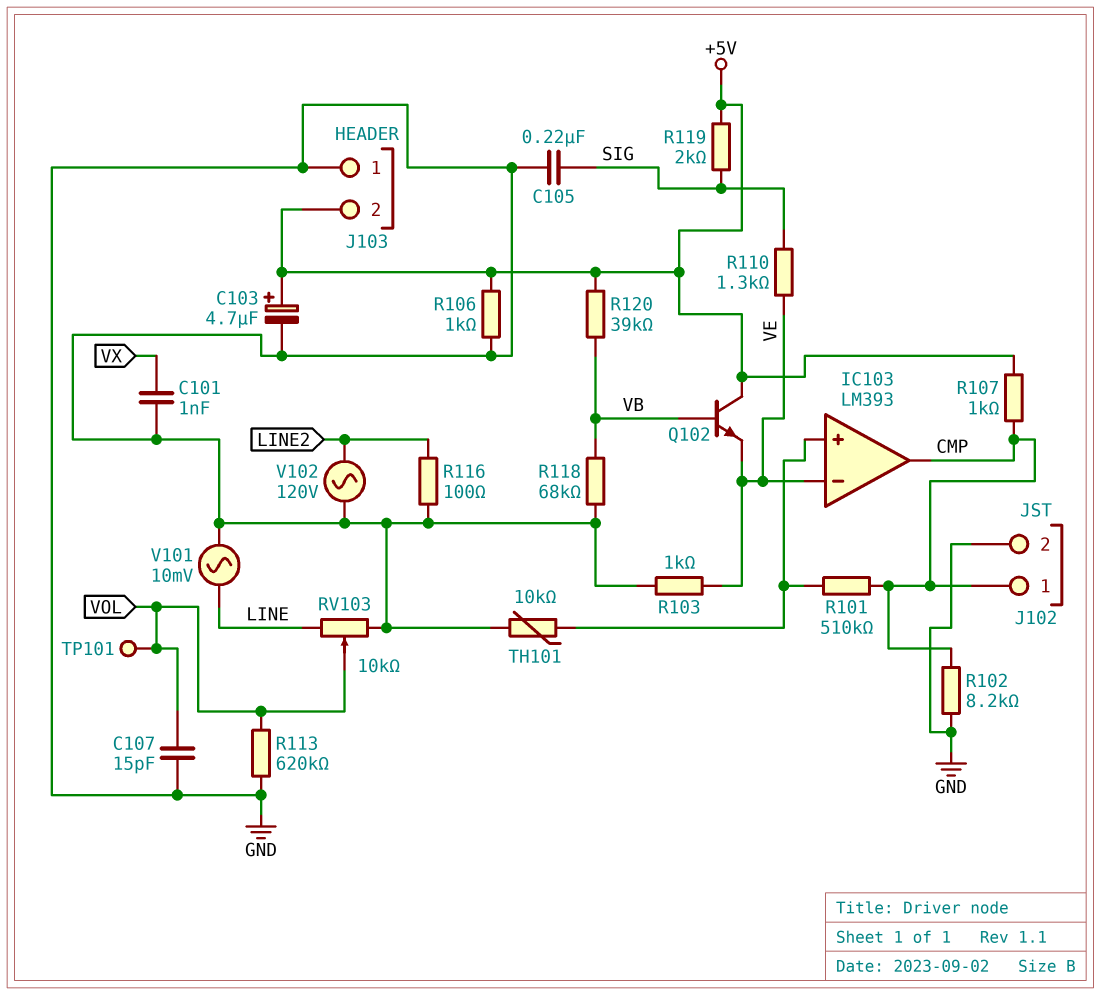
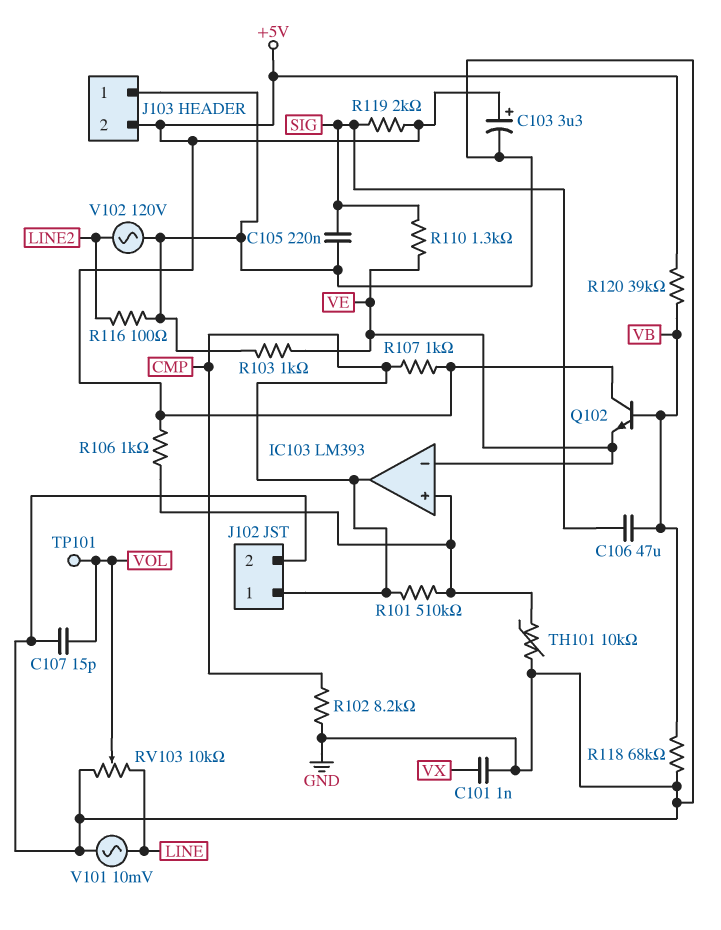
C103: 4.7uF (plus +5V, minus GND) -> 3.3uF (plus +5V, minus GND)
C106: none -> 47uF (SIG, VB)
R106: 1k (+5V, GND) -> 1k (+5V, IC103/in+)
R113: 620k (GND, VOL) -> none

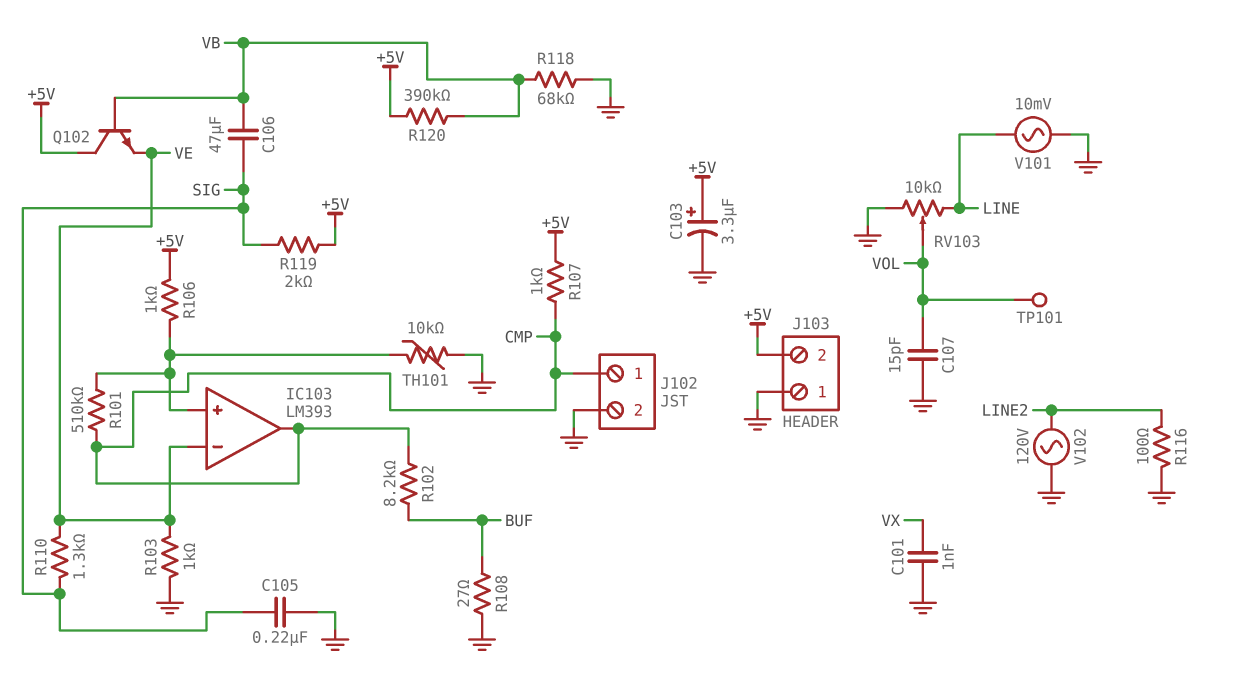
R102: 8.2k (CMP, GND) -> 8.2k (BUF, CMP)
R108: none -> 27 (BUF, GND)
R120: 39k (+5V, VB) -> 390k (+5V, VB)

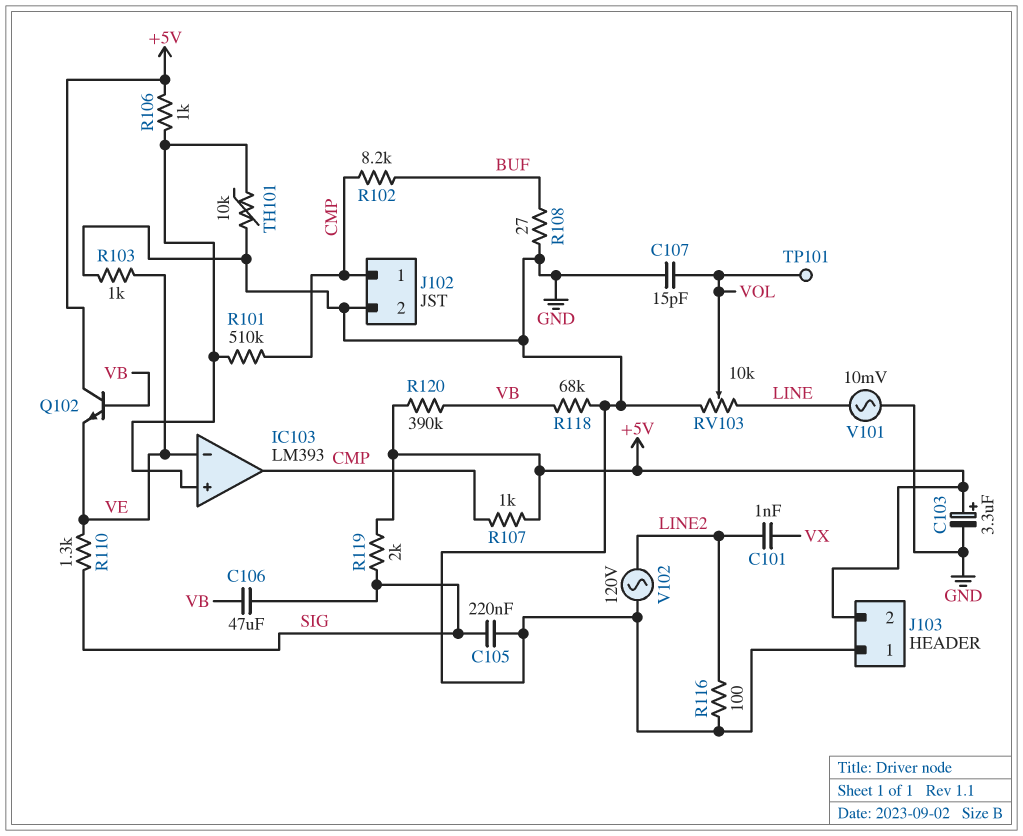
C101: 1nF (GND, VX) -> 1nF (LINE2, VX)

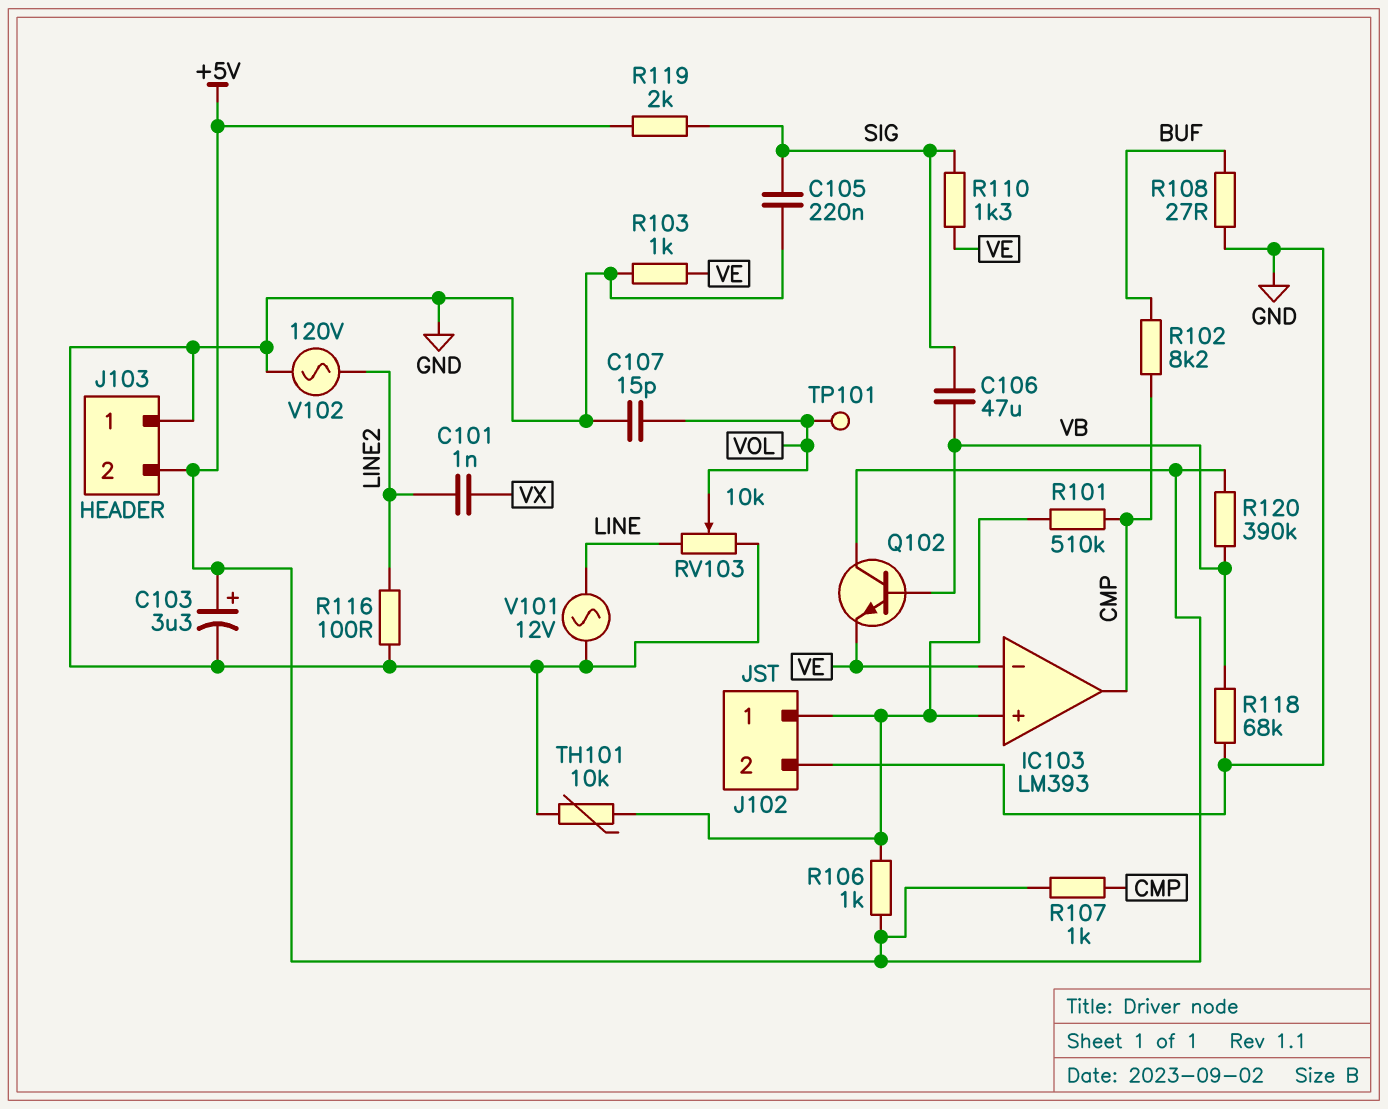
J102 pin 1: CMP -> IC103/in+
V101: AC 10mV (GND, LINE) -> AC 12V (GND, LINE)

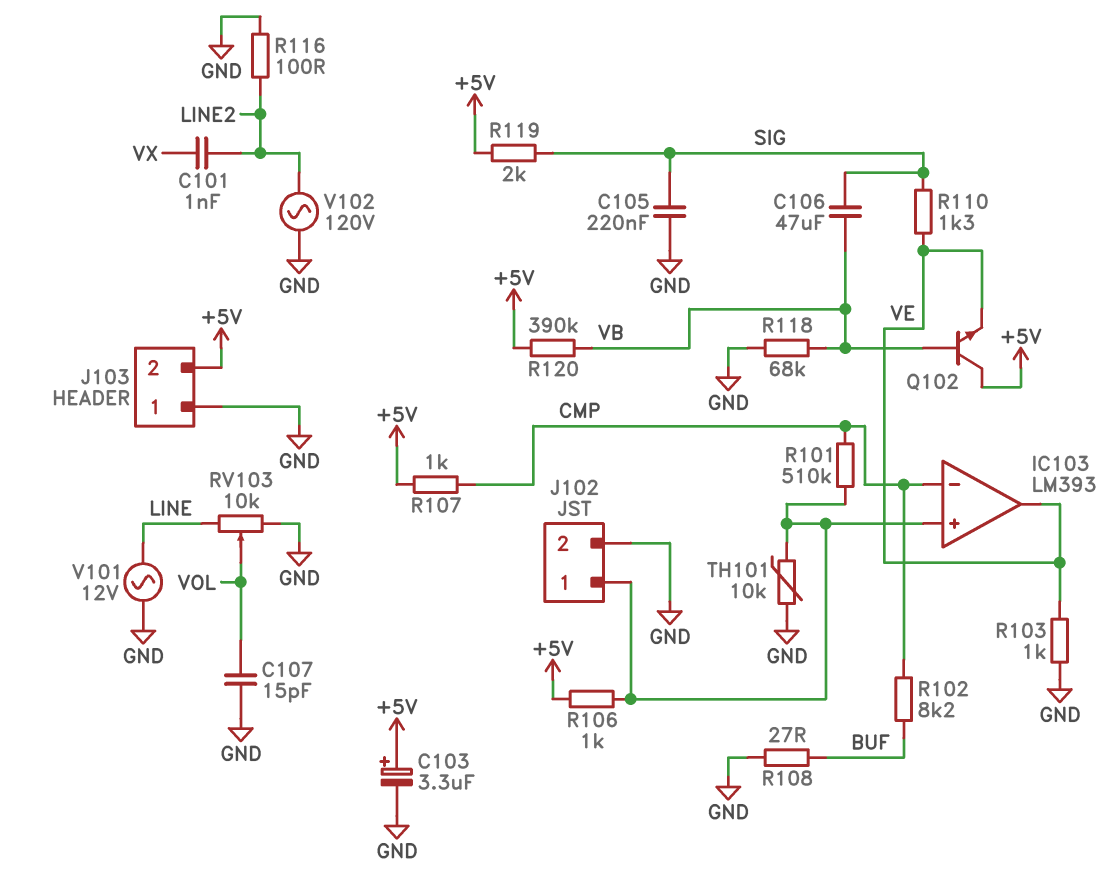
IC103 pin in-: VE -> CMP
IC103 pin out: CMP -> VE
TP101: test point (VOL) -> none

